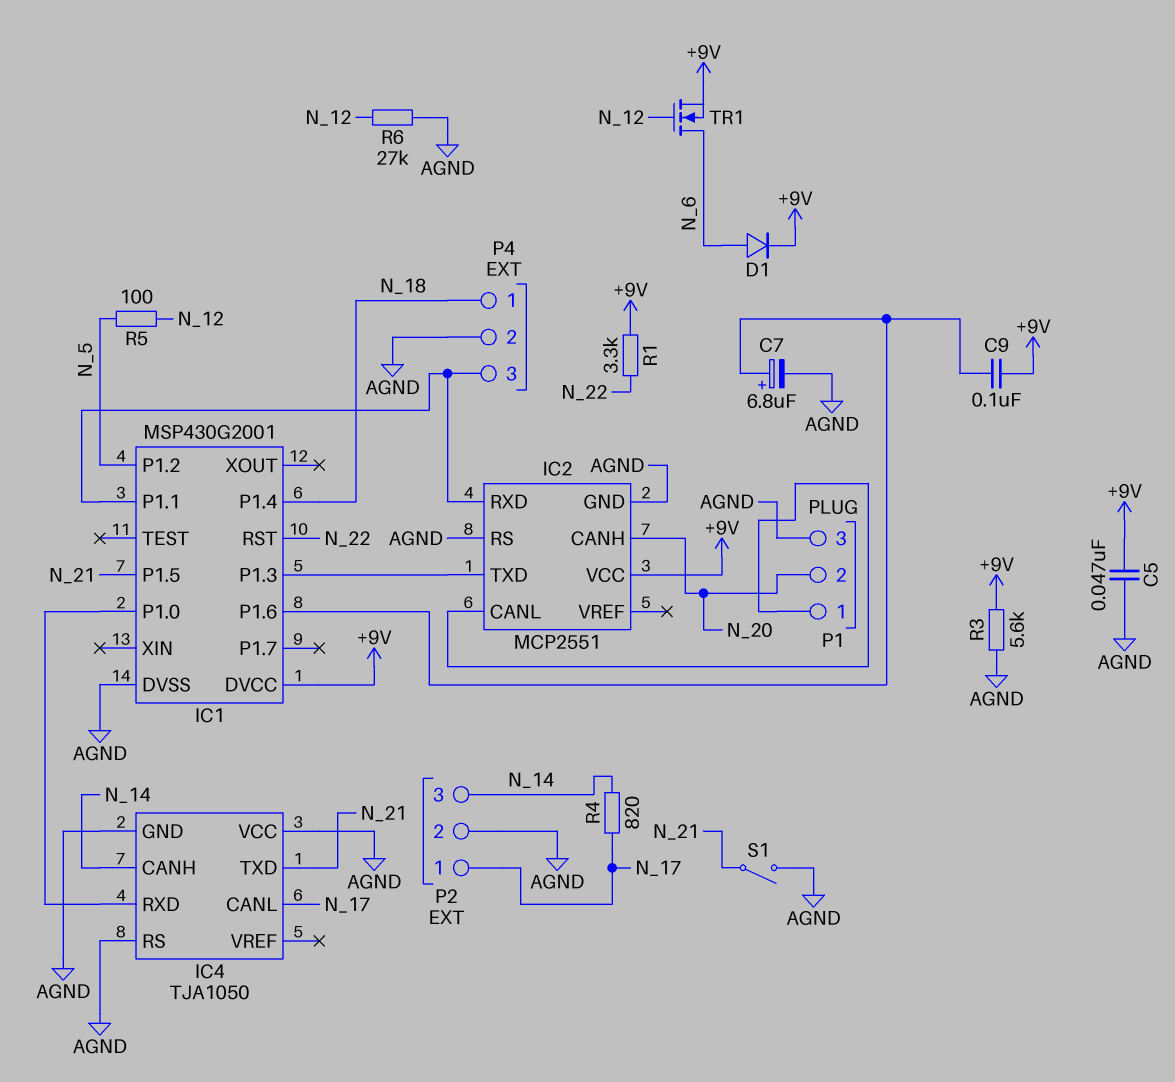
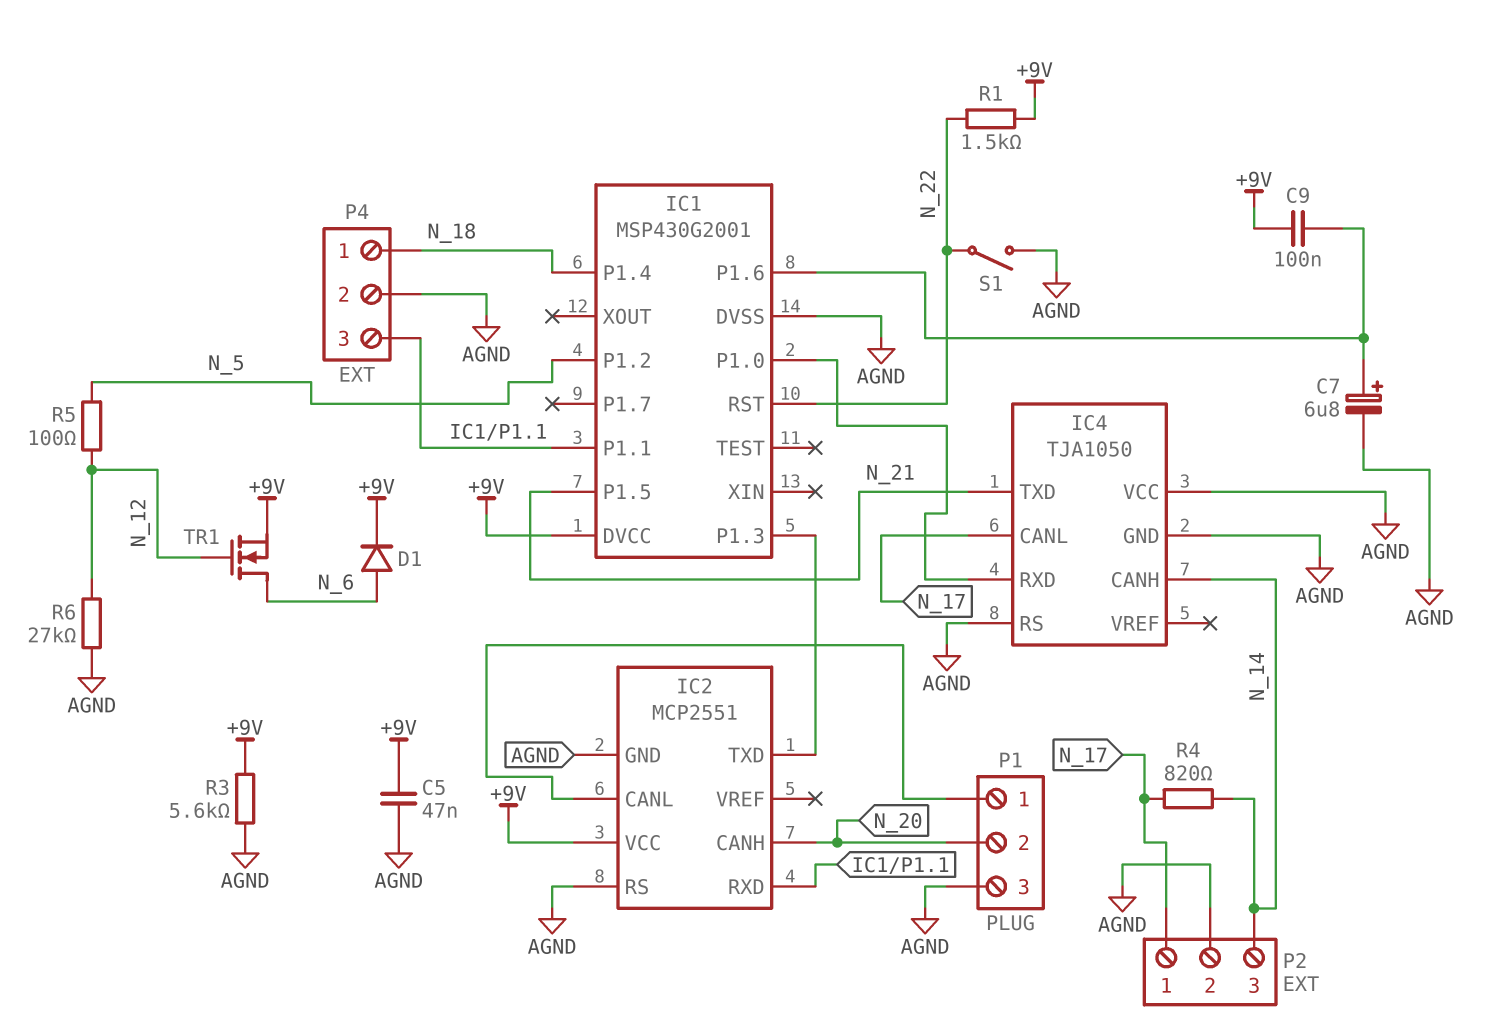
R1: 3.3k (+9V, N_22) -> 1.5k (+9V, N_22)
S1: switch (AGND, N_21) -> switch (AGND, N_22)

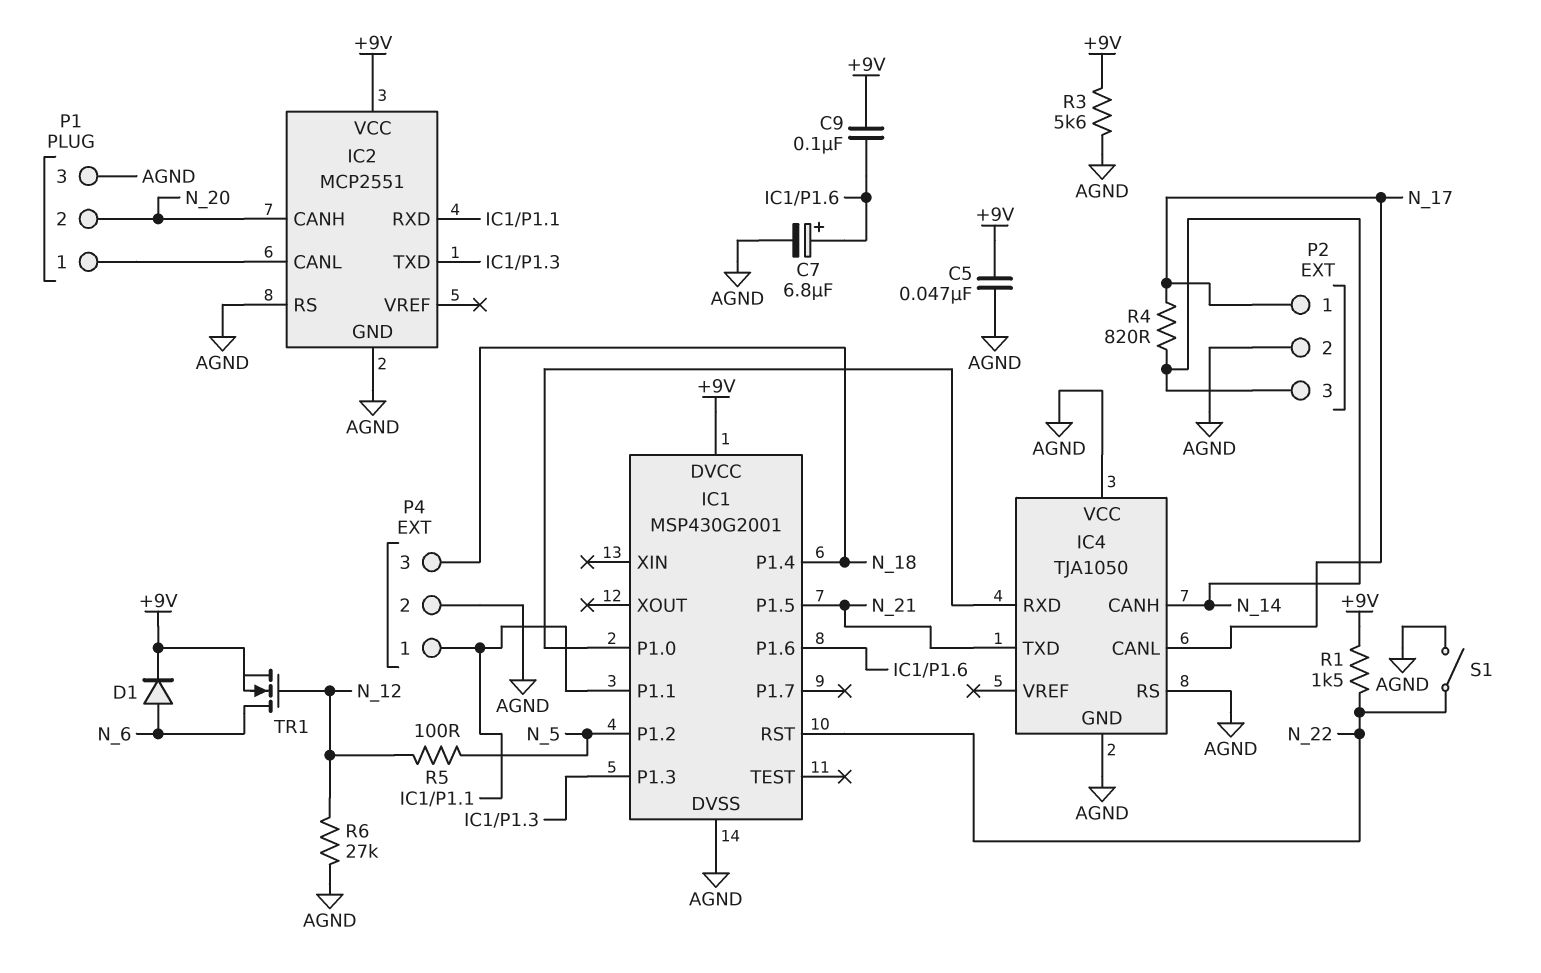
P4 pin 1: N_18 -> IC1/P1.1
P4 pin 3: IC1/P1.1 -> N_18

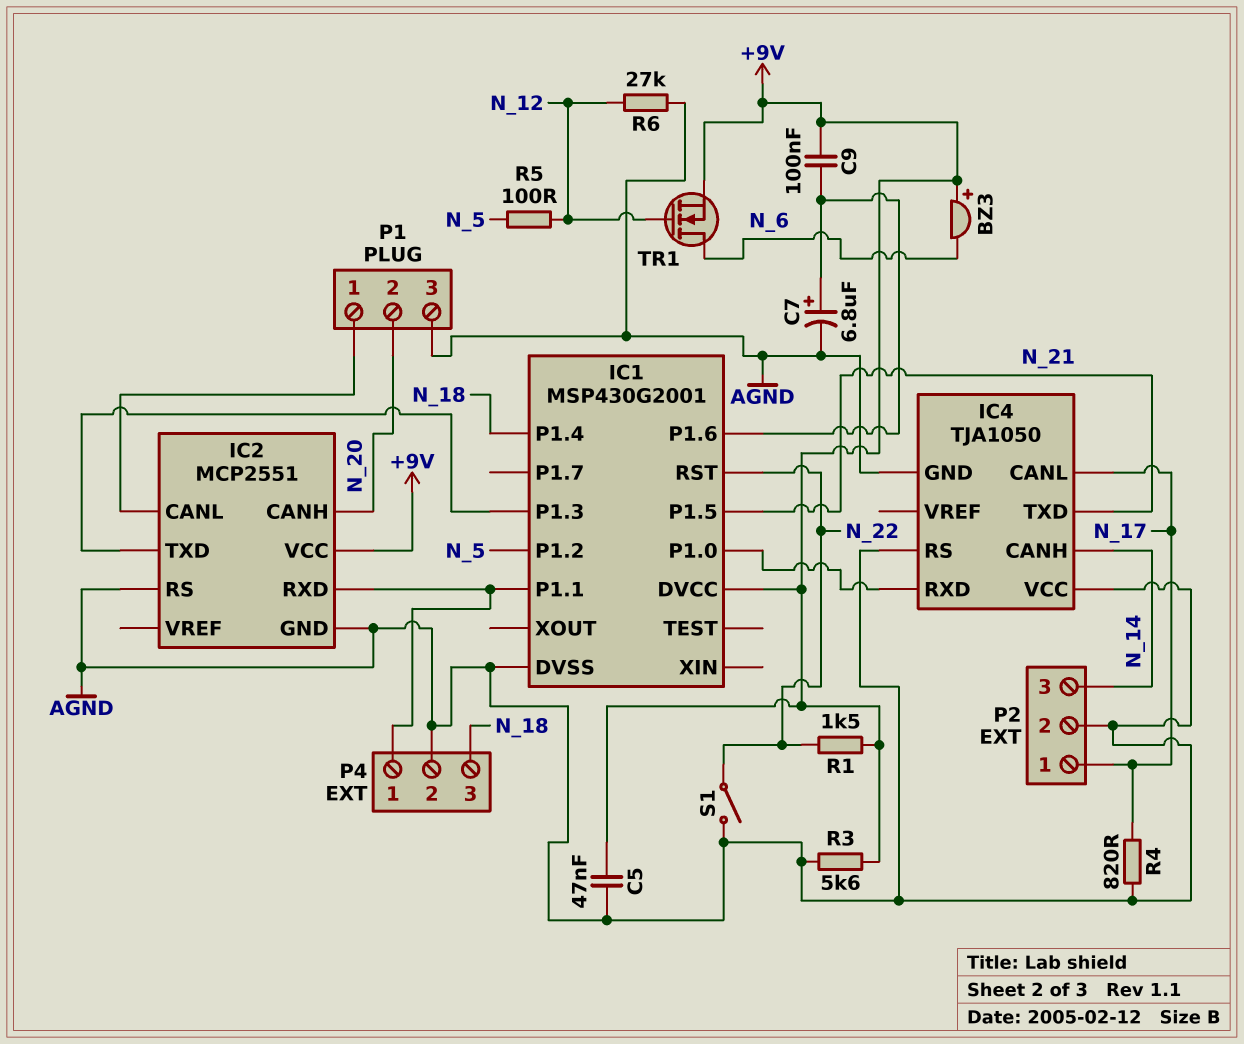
BZ3: none -> buzzer (plus +9V, minus N_6)
D1: diode (A N_6, K +9V) -> none
R4: 820 (N_14, N_17) -> 820 (AGND, N_17)

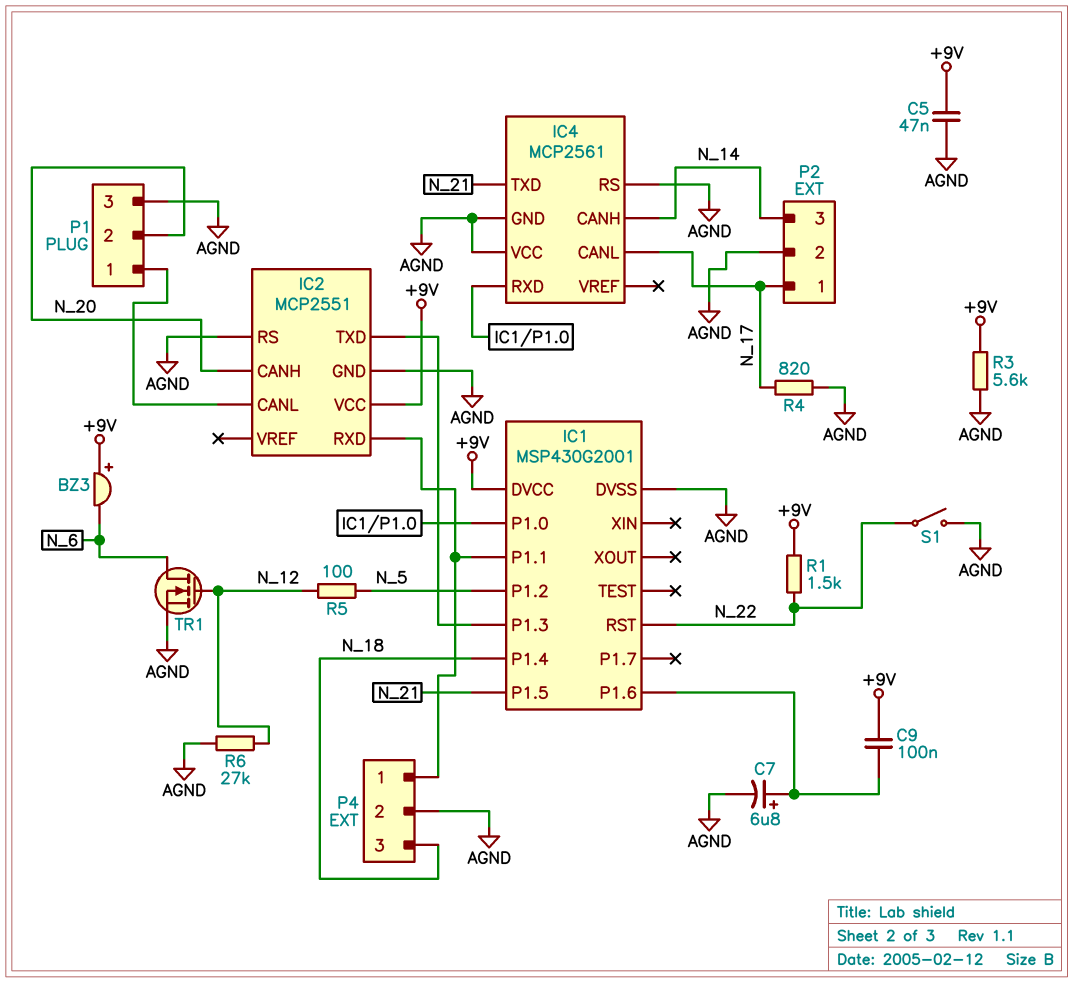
IC4: TJA1050 -> MCP2561
TR1: NMOS (G N_12, D N_6, S +9V) -> NMOS (G N_12, D N_6, S AGND)

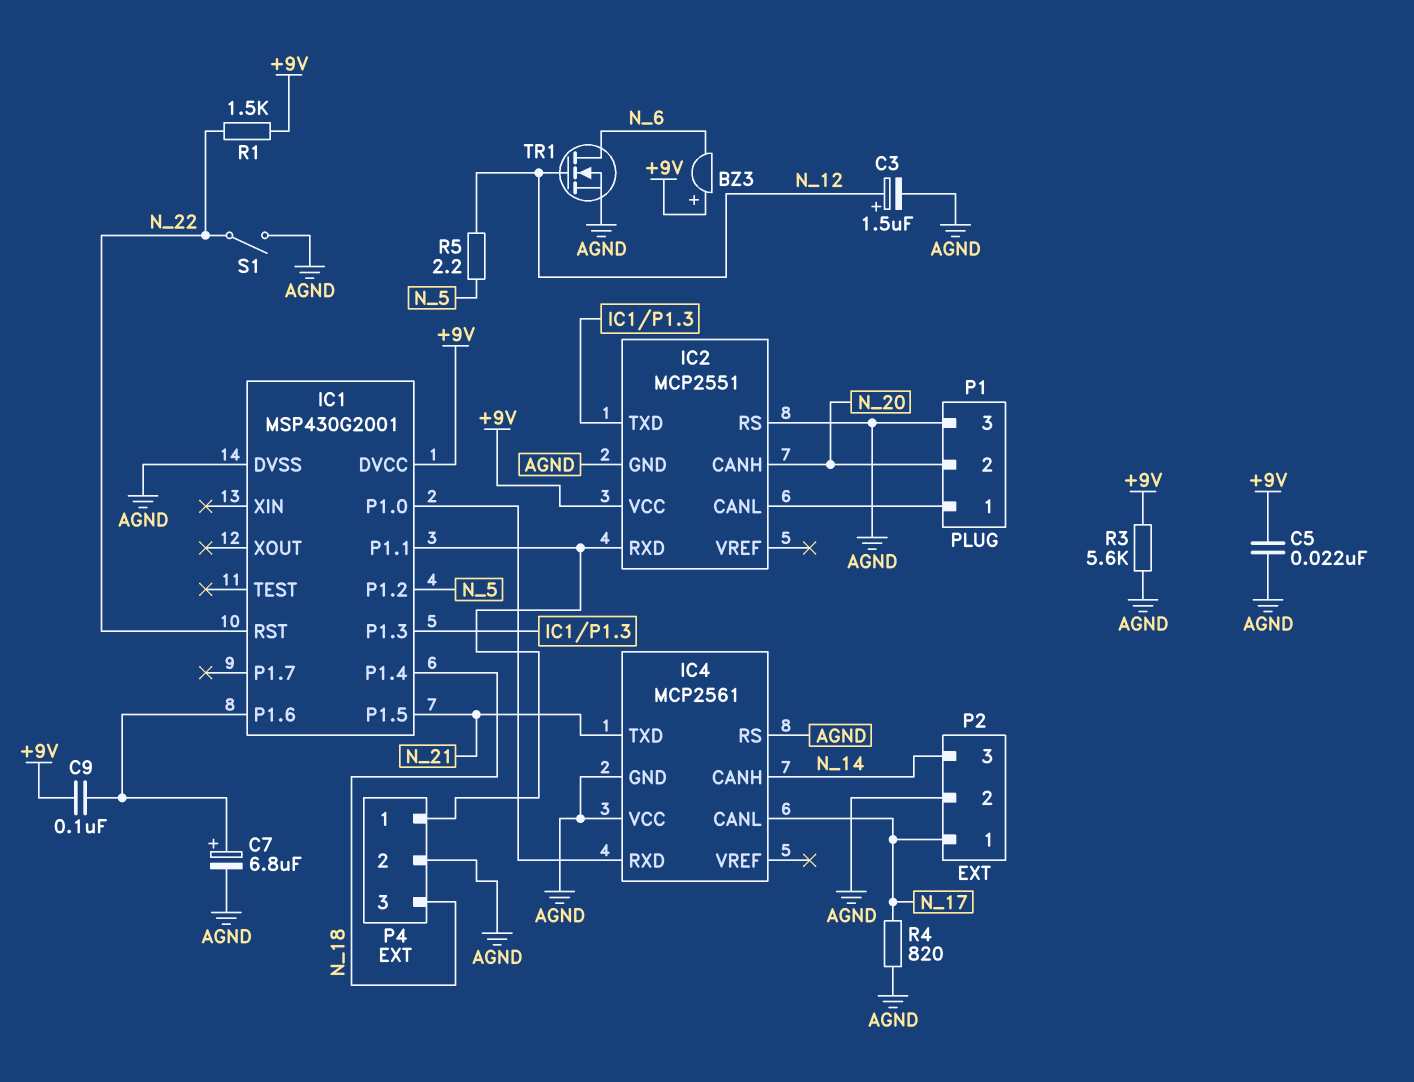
C3: none -> 1.5uF (plus N_12, minus AGND)
C5: 47nF (+9V, AGND) -> 22nF (+9V, AGND)
R5: 100 (N_5, N_12) -> 2.2 (N_5, N_12)
R6: 27k (AGND, N_12) -> none

